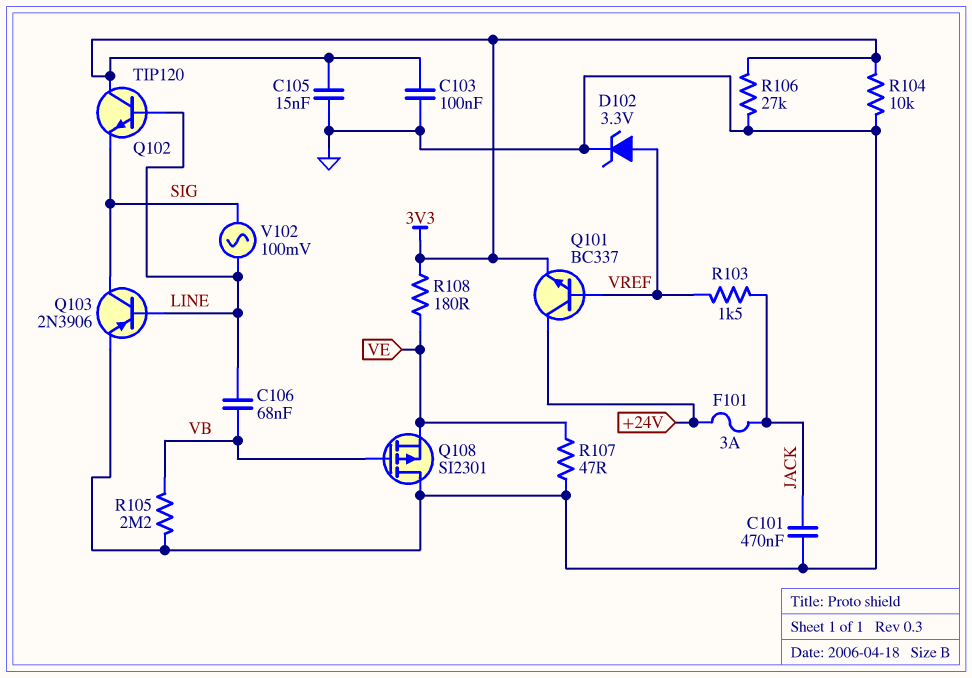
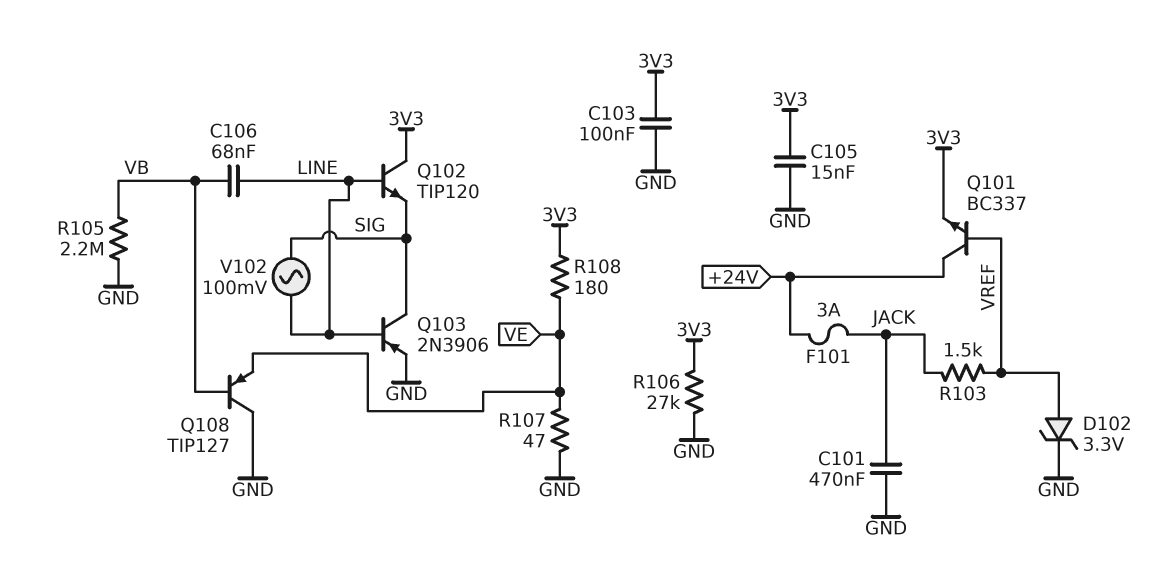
Q108: PMOS SI2301 (G VB, D GND, S VE) -> PNP TIP127 (B VB, C GND, E VE)
R104: 10k (3V3, GND) -> none

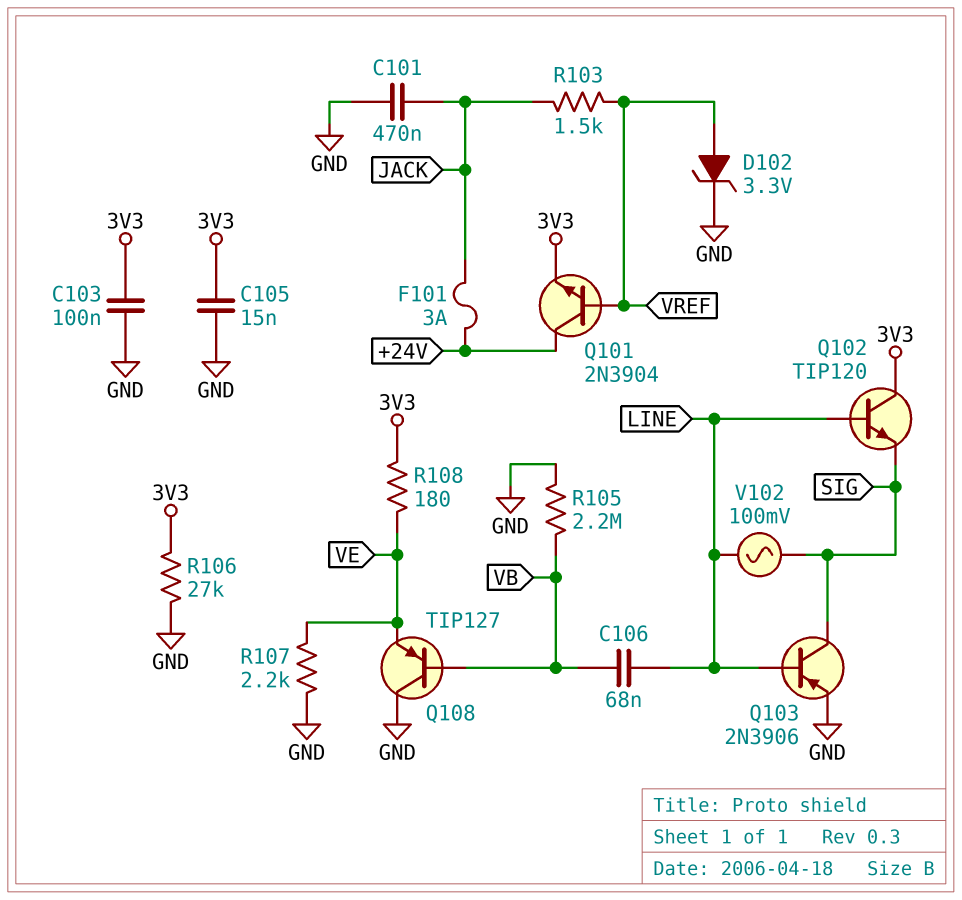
Q101: NPN BC337 (B VREF, C +24V, E 3V3) -> NPN 2N3904 (B VREF, C +24V, E 3V3)
R107: 47 (GND, VE) -> 2.2k (GND, VE)

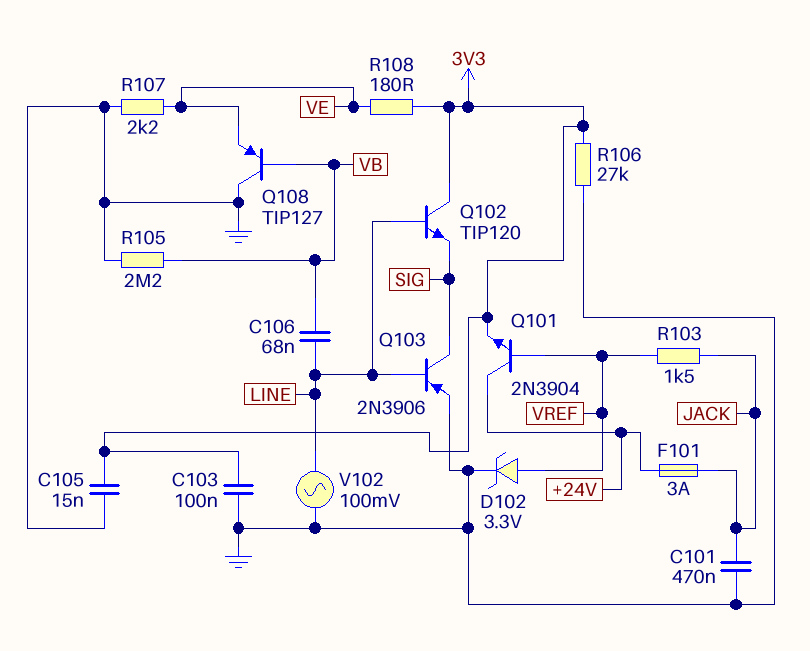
V102: AC 100mV (LINE, SIG) -> AC 100mV (GND, LINE)

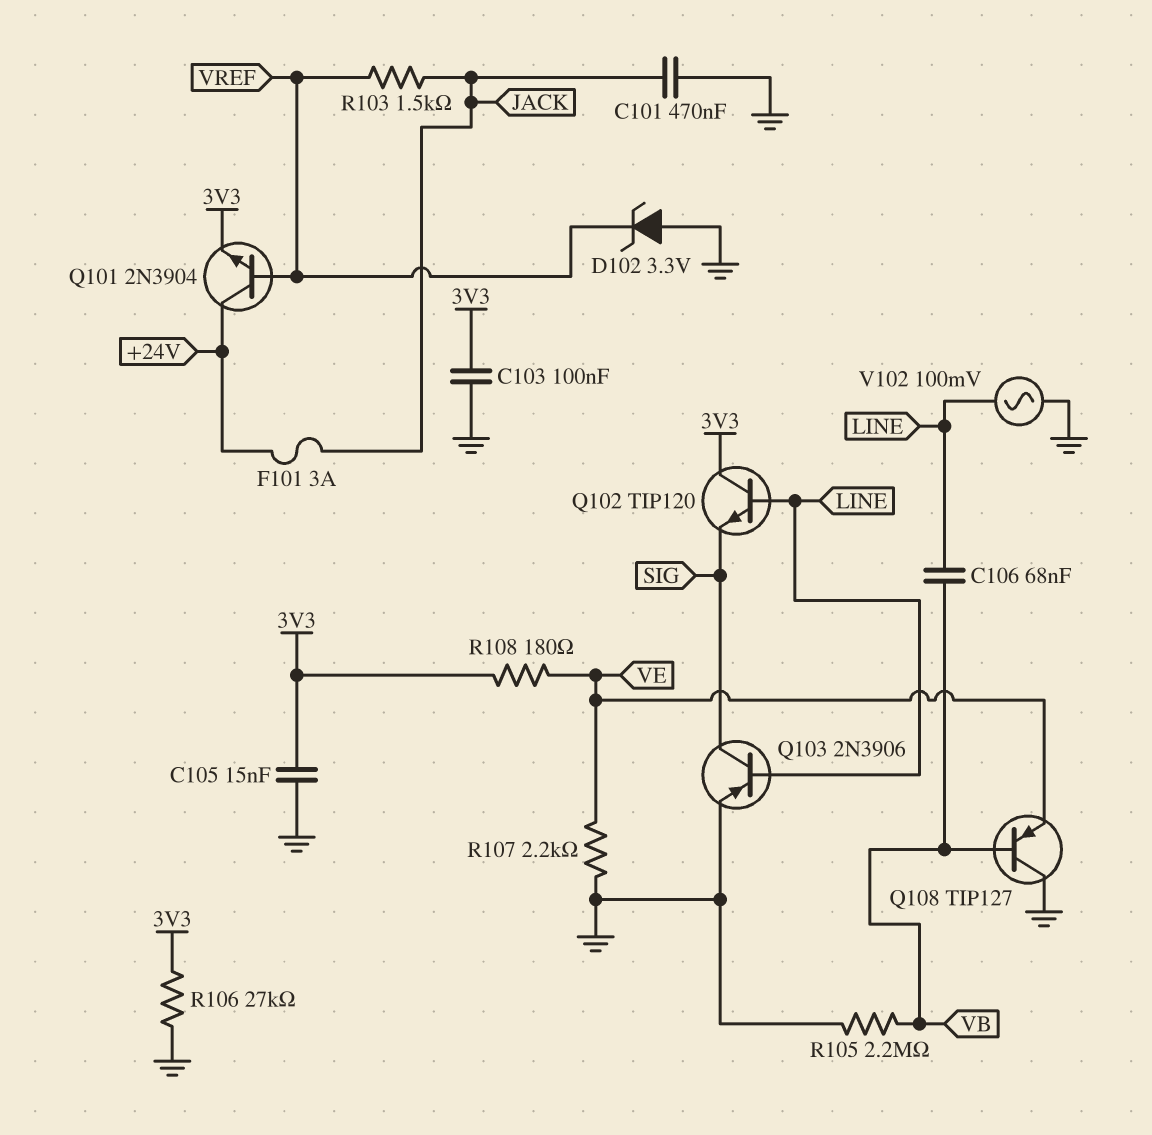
D102: zener 3.3V (A VREF, K GND) -> zener 3.3V (A GND, K VREF)

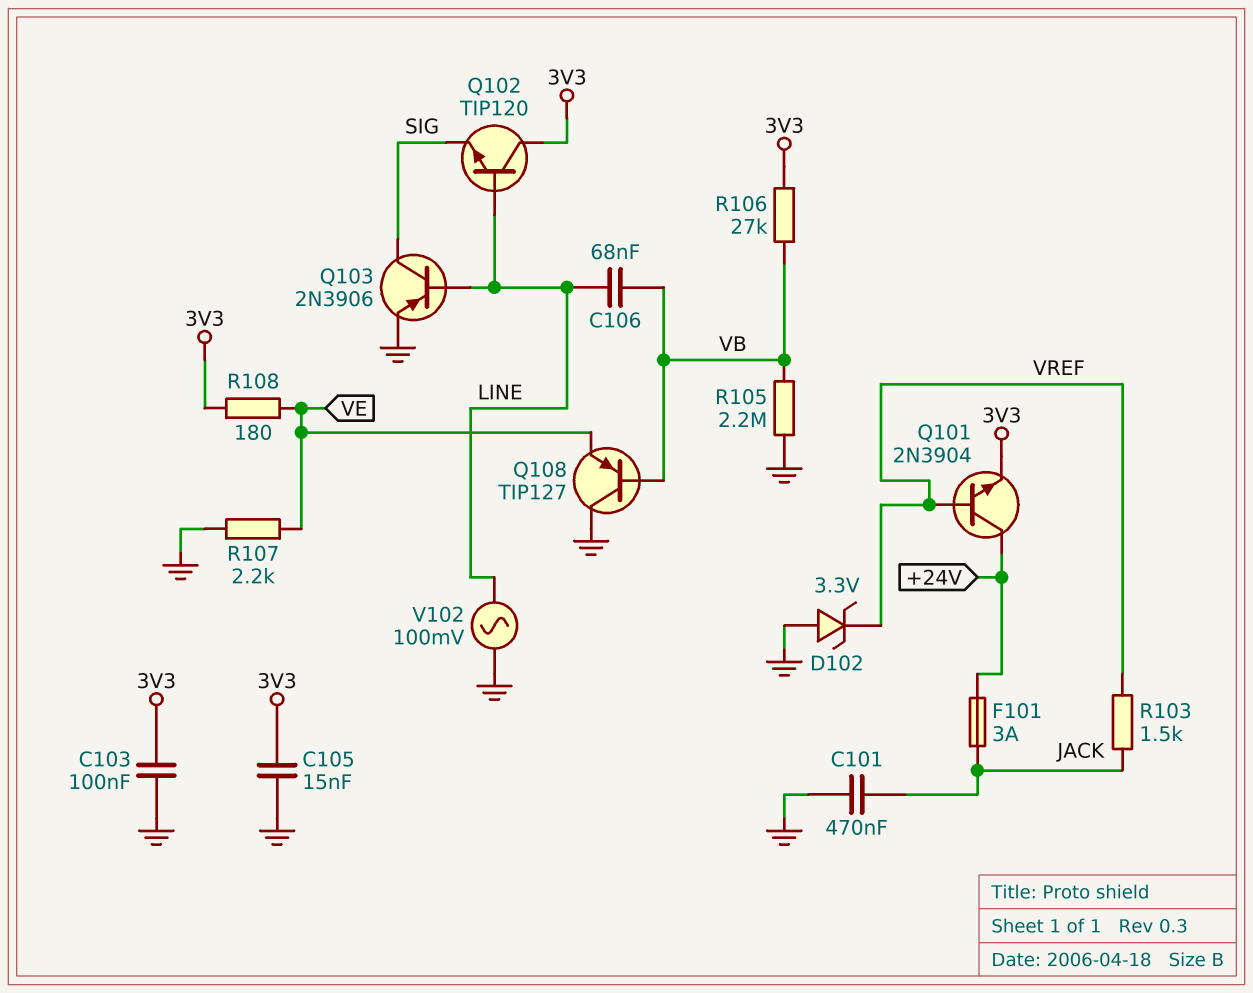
R106: 27k (3V3, GND) -> 27k (3V3, VB)

